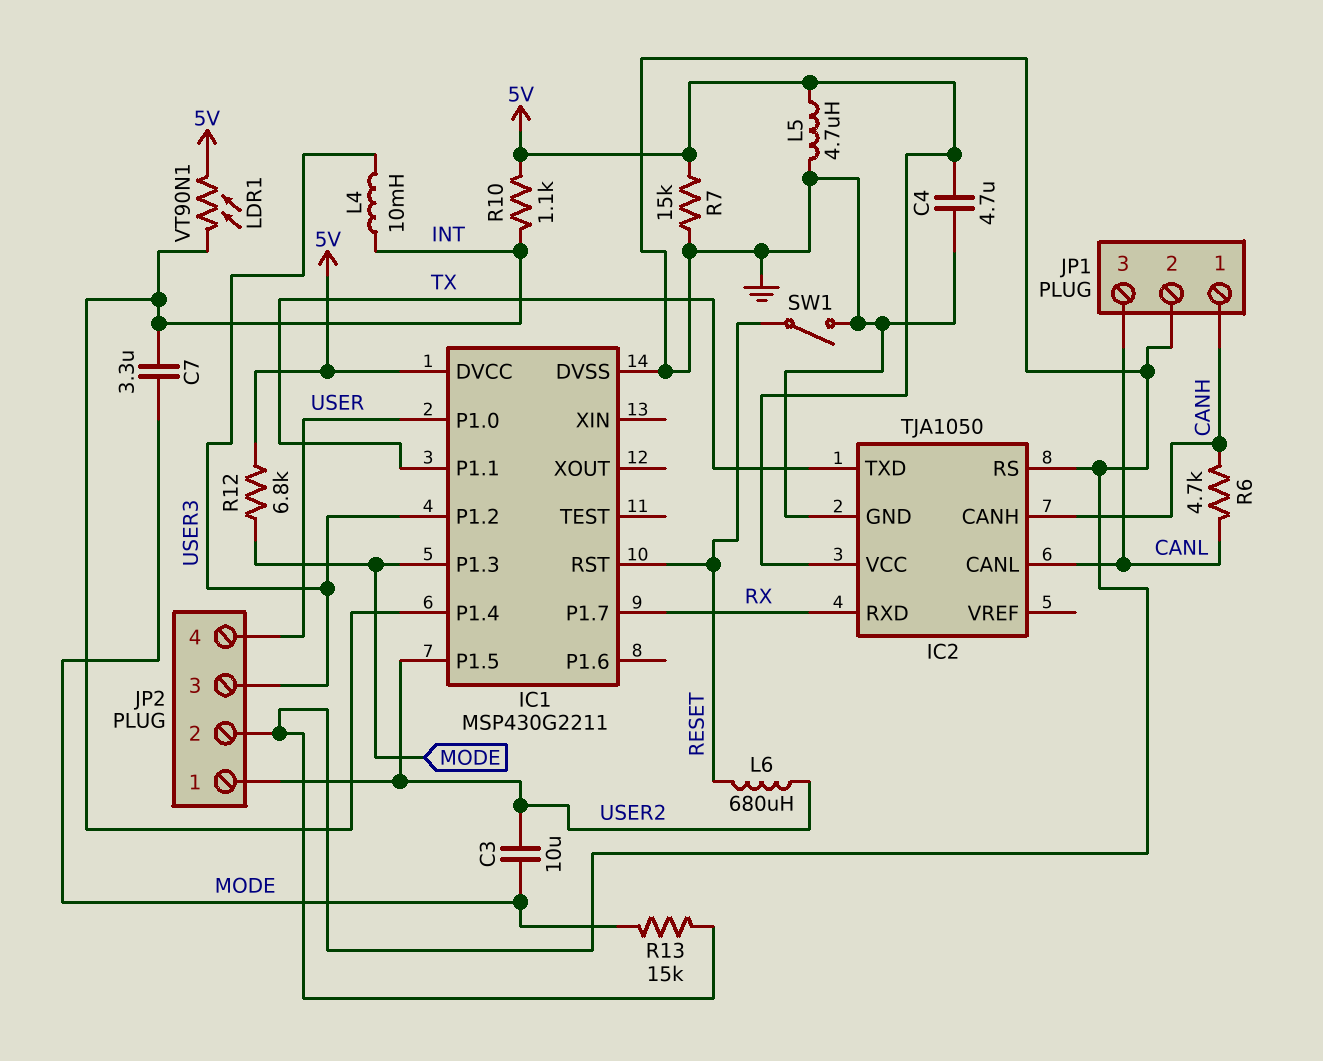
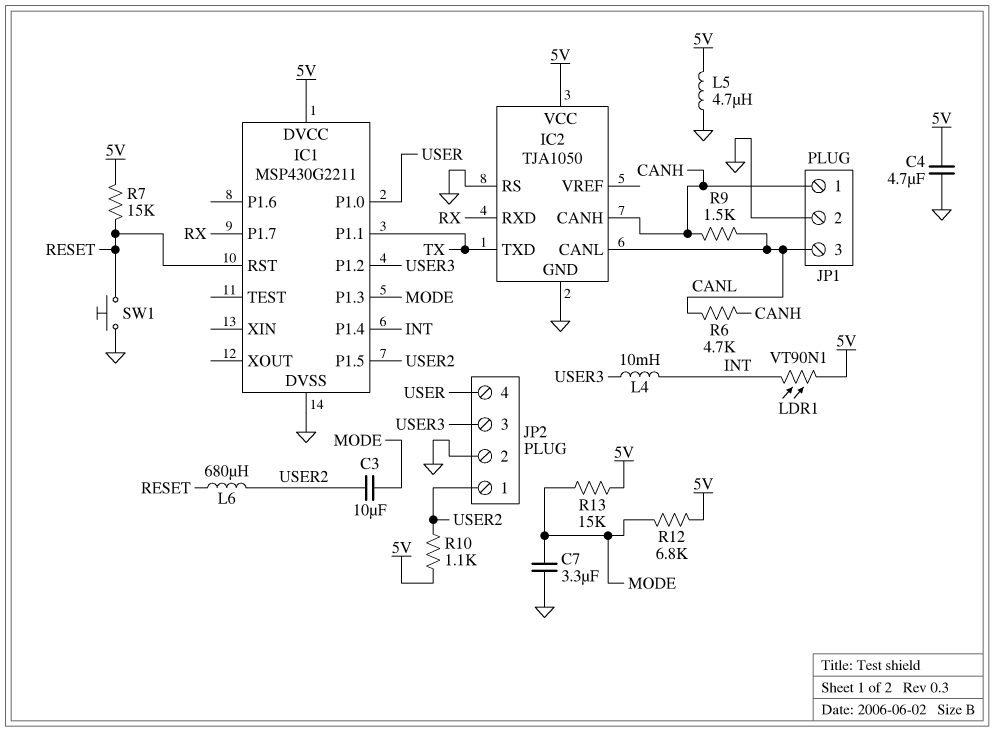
C7: 3.3uF (INT, MODE) -> 3.3uF (GND, MODE)
R7: 15k (5V, GND) -> 15k (5V, RESET)
R9: none -> 1.5k (CANH, CANL)
R10: 1.1k (5V, INT) -> 1.1k (5V, USER2)
R13: 15k (GND, MODE) -> 15k (5V, MODE)
SW1: switch (GND, RESET) -> button (GND, RESET)

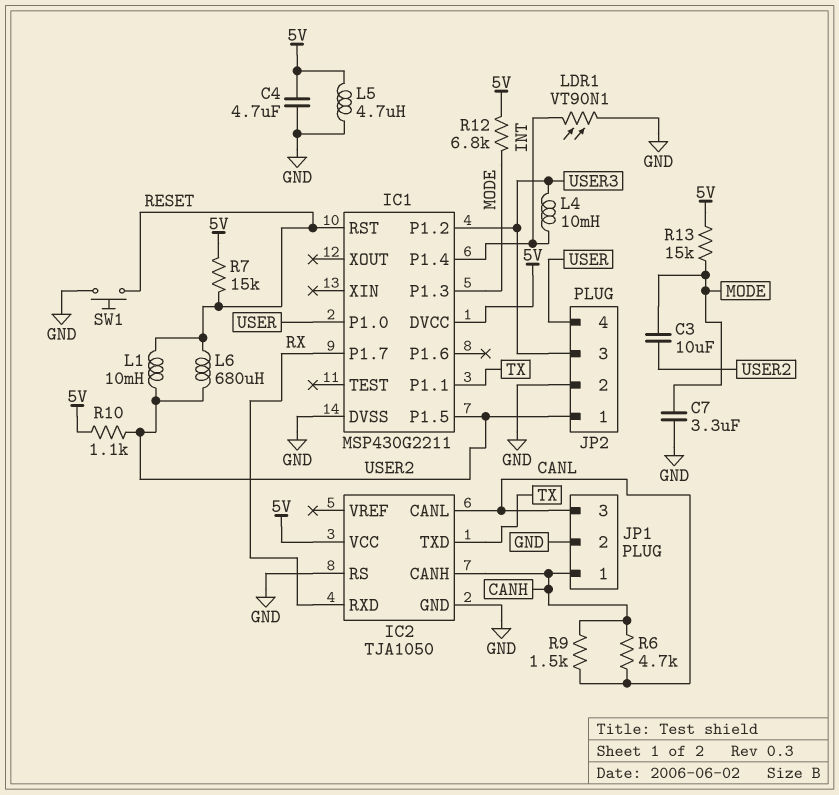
L1: none -> 10mH (RESET, USER2)
LDR1: VT90N1 (5V, INT) -> VT90N1 (GND, INT)

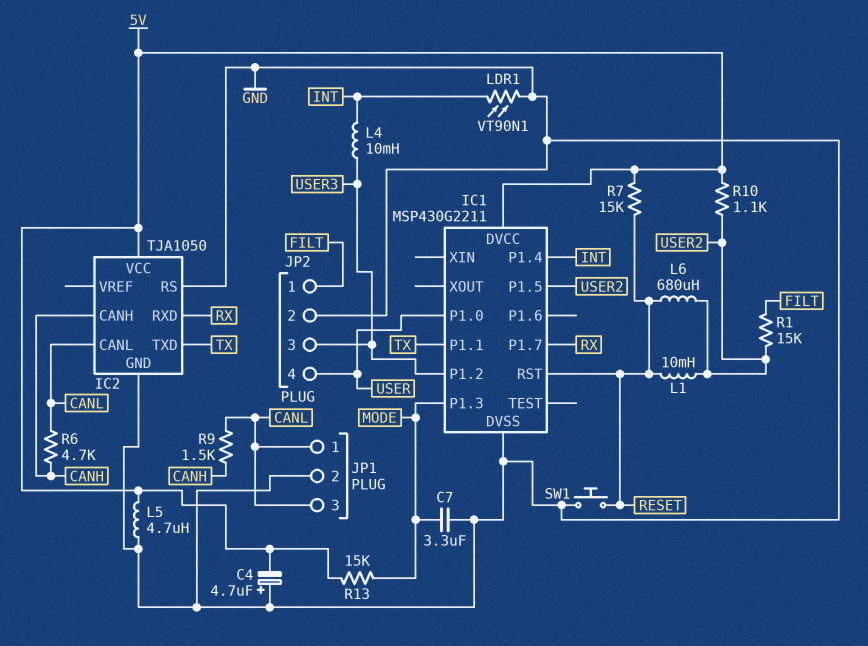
C3: 10uF (MODE, USER2) -> none
C4: 4.7uF (5V, GND) -> 4.7uF (plus GND, minus 5V)
JP1 pin 1: CANH -> CANL
JP2 pin 1: USER2 -> FILT
R1: none -> 15k (FILT, USER2)
R12: 6.8k (5V, MODE) -> none

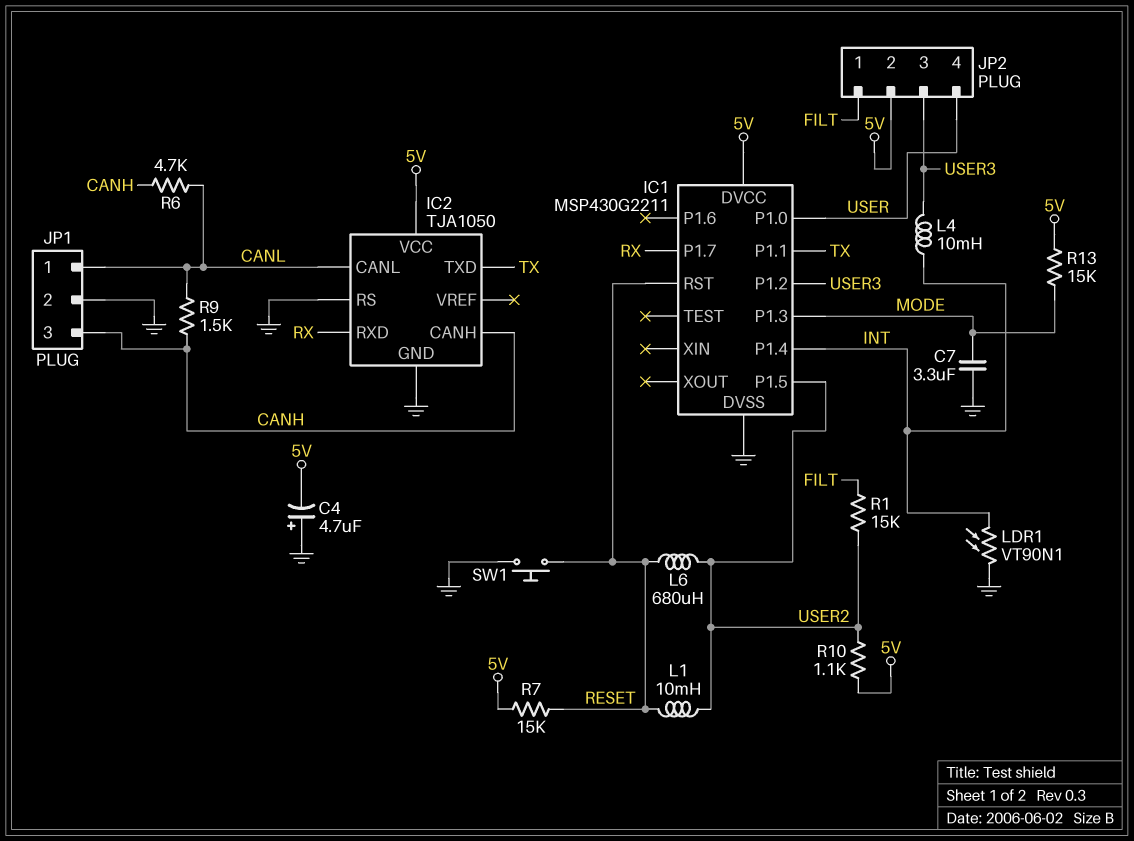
JP1 pin 3: CANL -> CANH
JP2 pin 2: GND -> 5V
L5: 4.7uH (5V, GND) -> none

